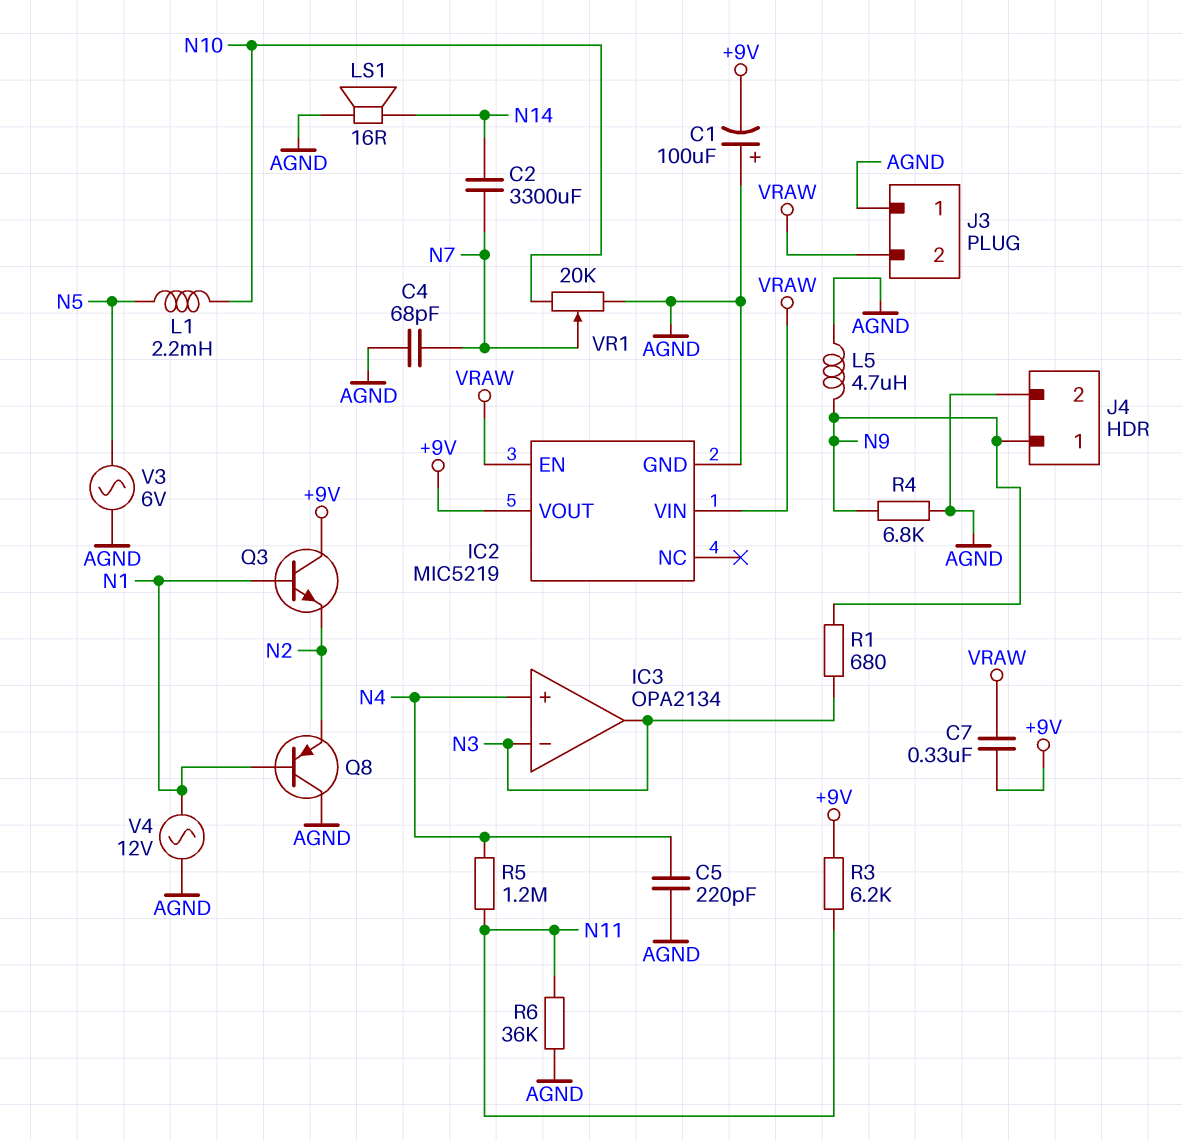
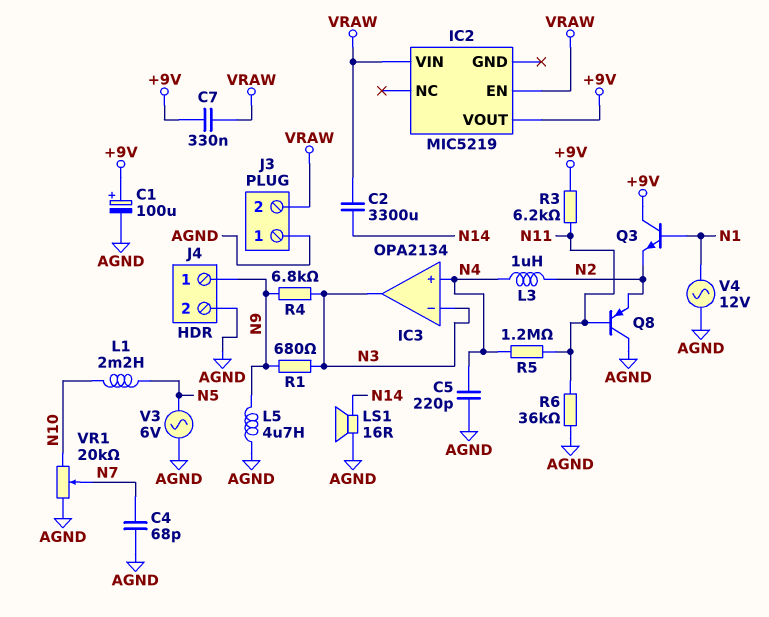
C1: 100uF (plus AGND, minus +9V) -> 100uF (plus +9V, minus AGND)
C2: 3300uF (N7, N14) -> 3300uF (N14, VRAW)
IC2 pin GND: AGND -> none
L3: none -> 1uH (N2, N4)
Q8: PNP (B N1, C AGND, E N2) -> PNP (B N11, C AGND, E N2)
R4: 6.8k (AGND, N9) -> 6.8k (N3, N9)

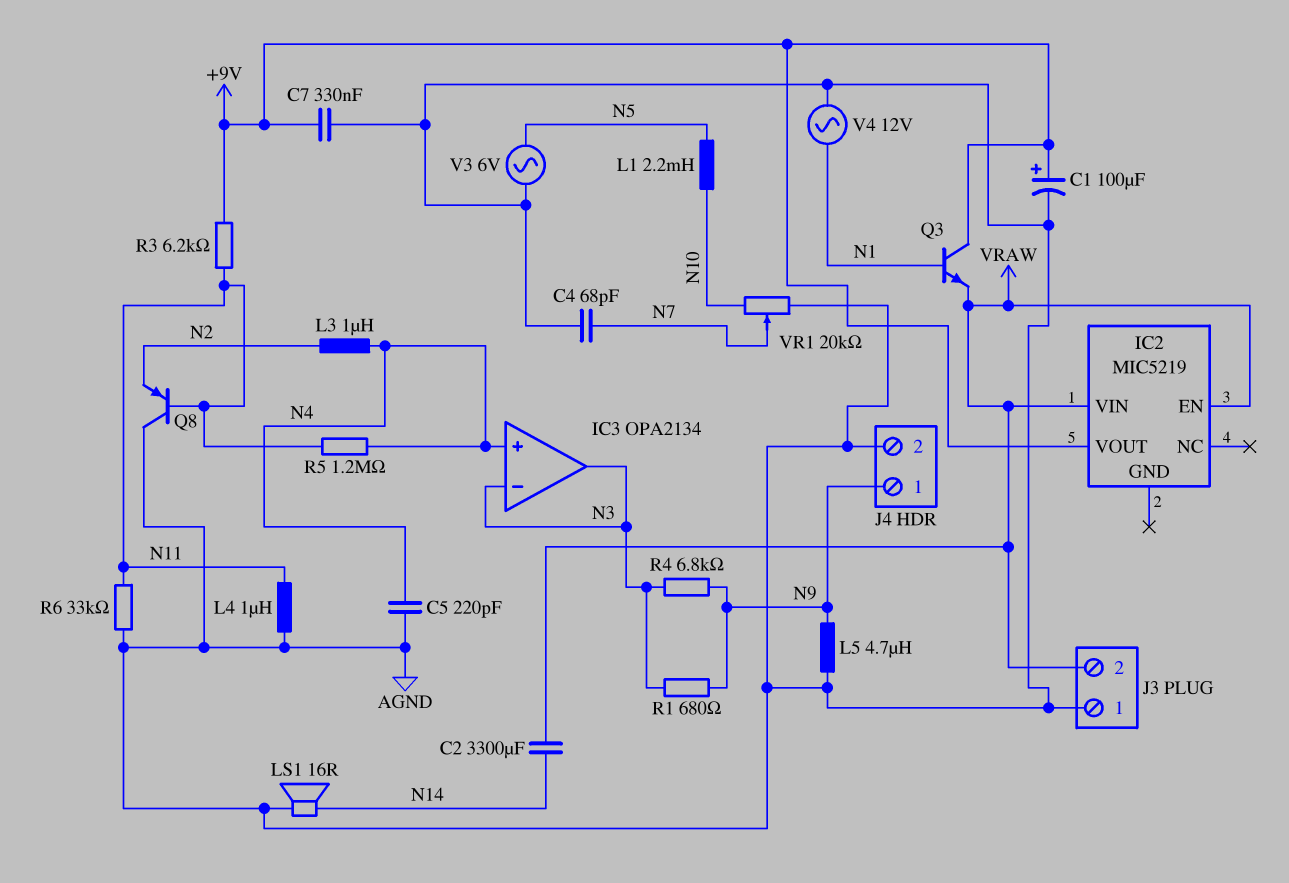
C7: 330nF (+9V, VRAW) -> 330nF (+9V, AGND)
L4: none -> 1uH (AGND, N11)
Q3: NPN (B N1, C +9V, E N2) -> NPN (B N1, C +9V, E VRAW)
R6: 36k (AGND, N11) -> 33k (AGND, N11)

